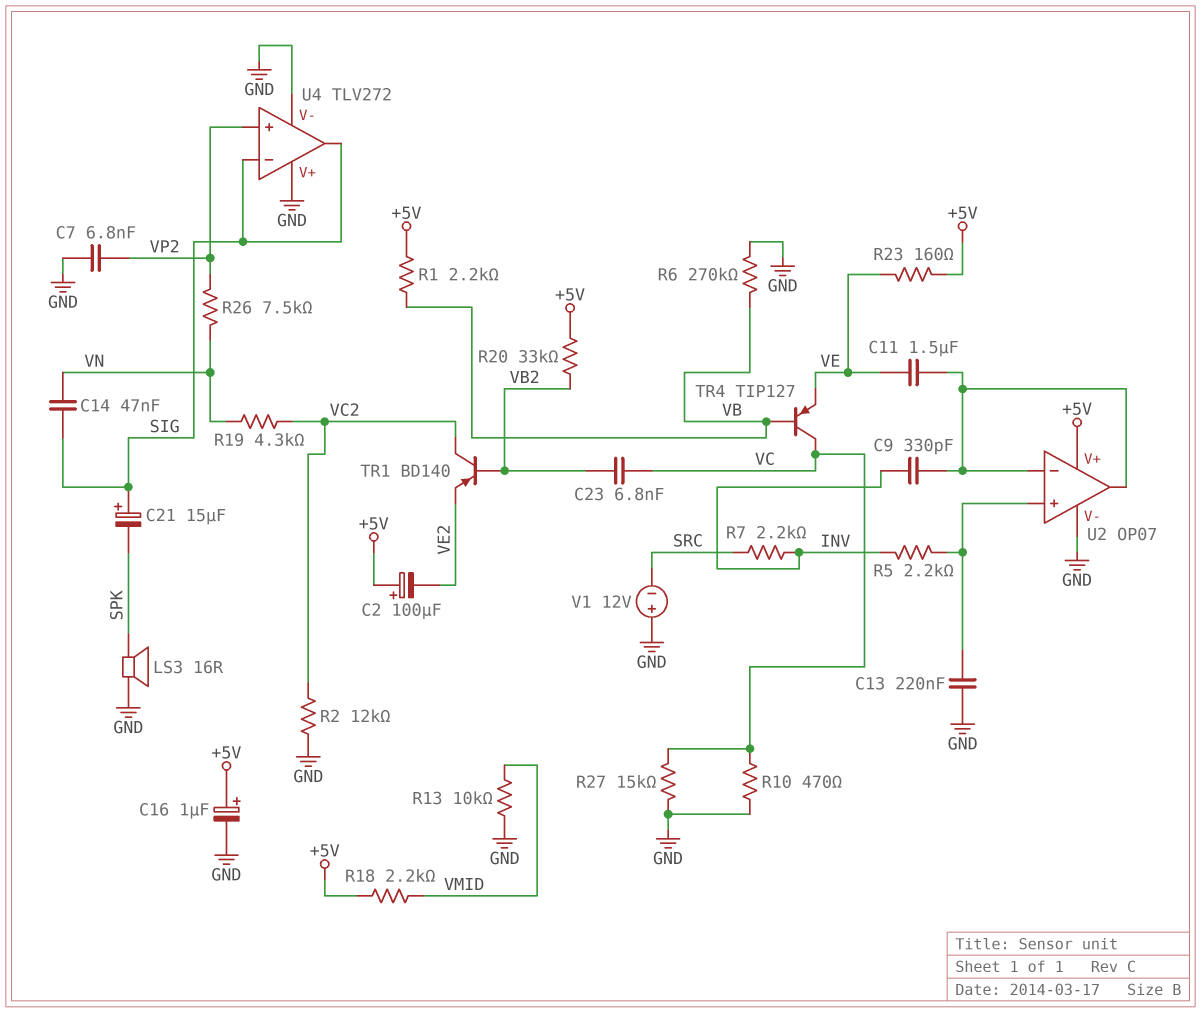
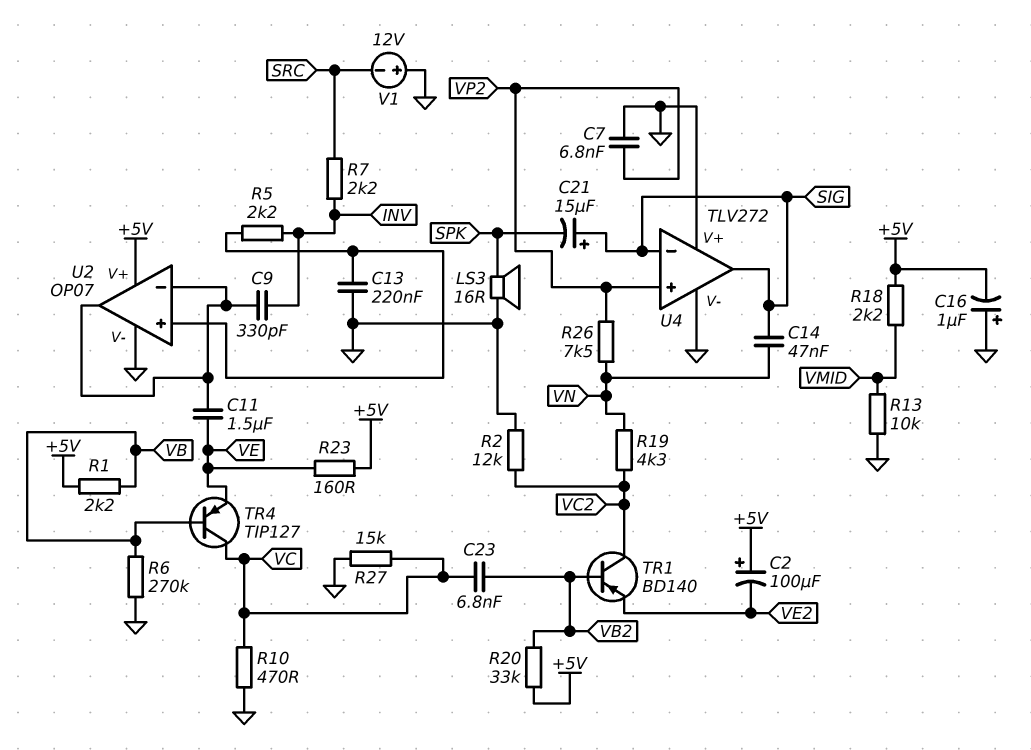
C16: 1uF (plus +5V, minus GND) -> 1uF (plus GND, minus +5V)

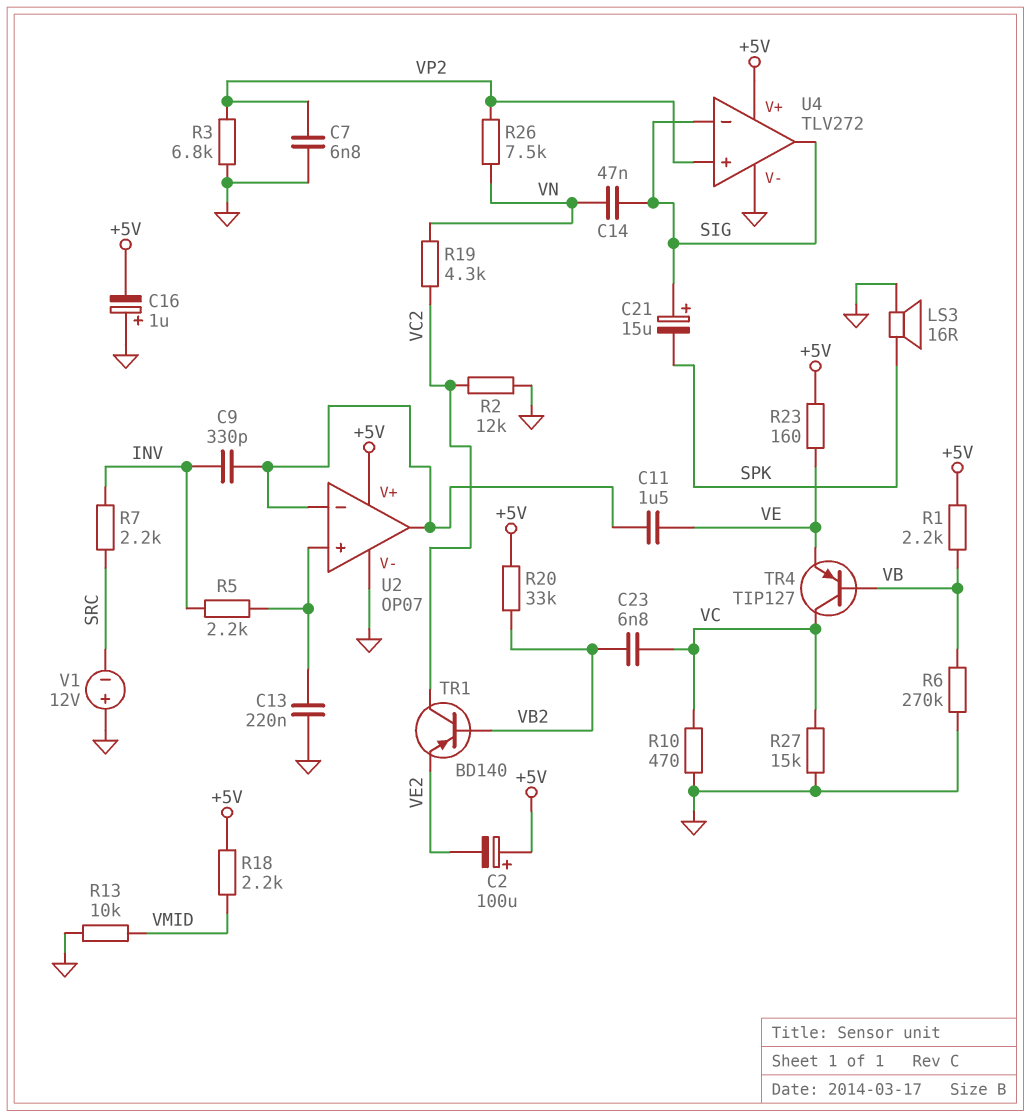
R3: none -> 6.8k (GND, VP2)
U4 pin V+: GND -> +5V

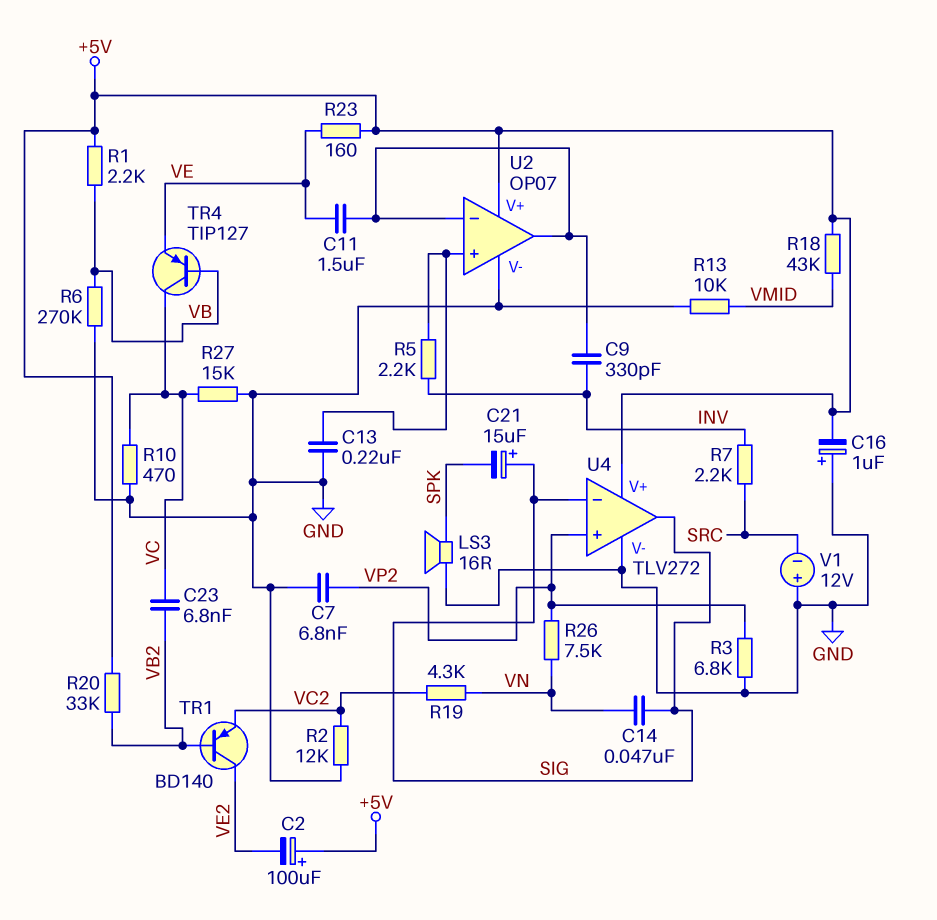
R18: 2.2k (+5V, VMID) -> 43k (+5V, VMID)
TR1: PNP BD140 (B VB2, C VC2, E VE2) -> PNP BD140 (B VB2, C VE2, E VC2)

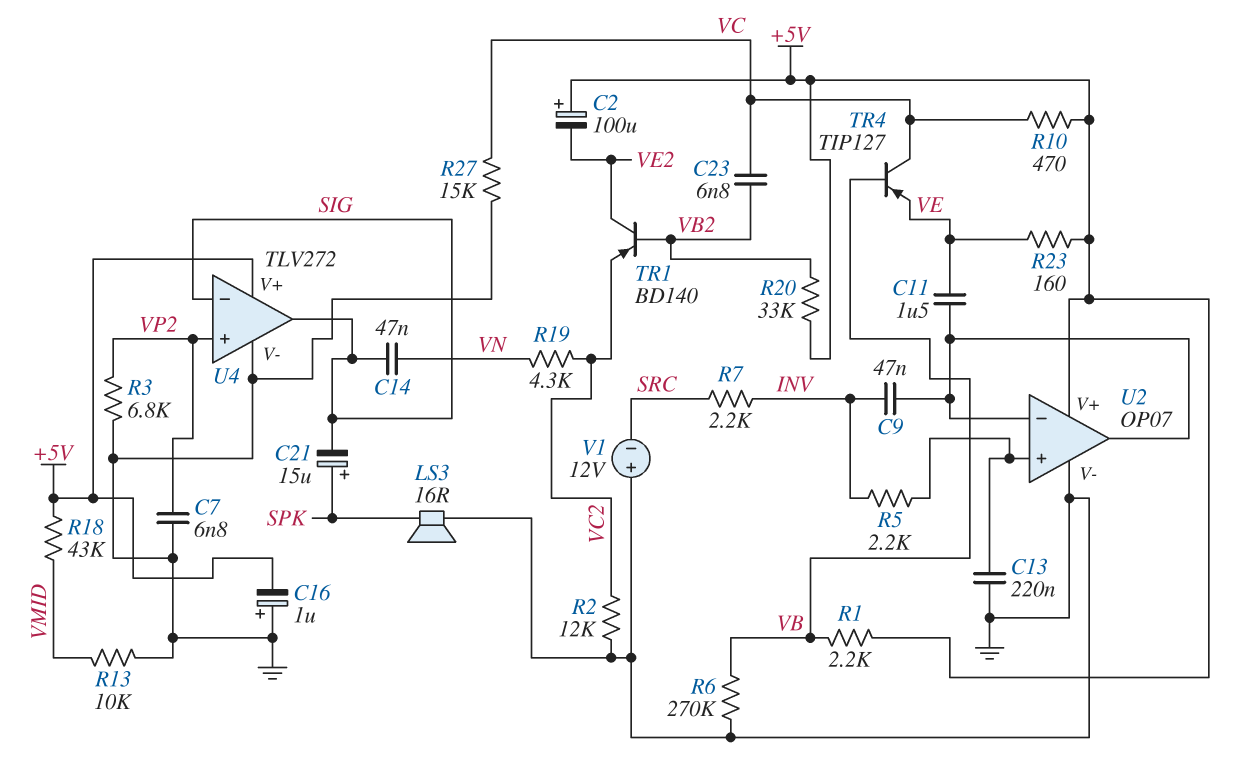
C9: 330pF (INV, U2/in-) -> 47nF (INV, U2/in-)
C21: 15uF (plus SIG, minus SPK) -> 15uF (plus SPK, minus SIG)
R10: 470 (GND, VC) -> 470 (+5V, VC)
R26: 7.5k (VN, VP2) -> none

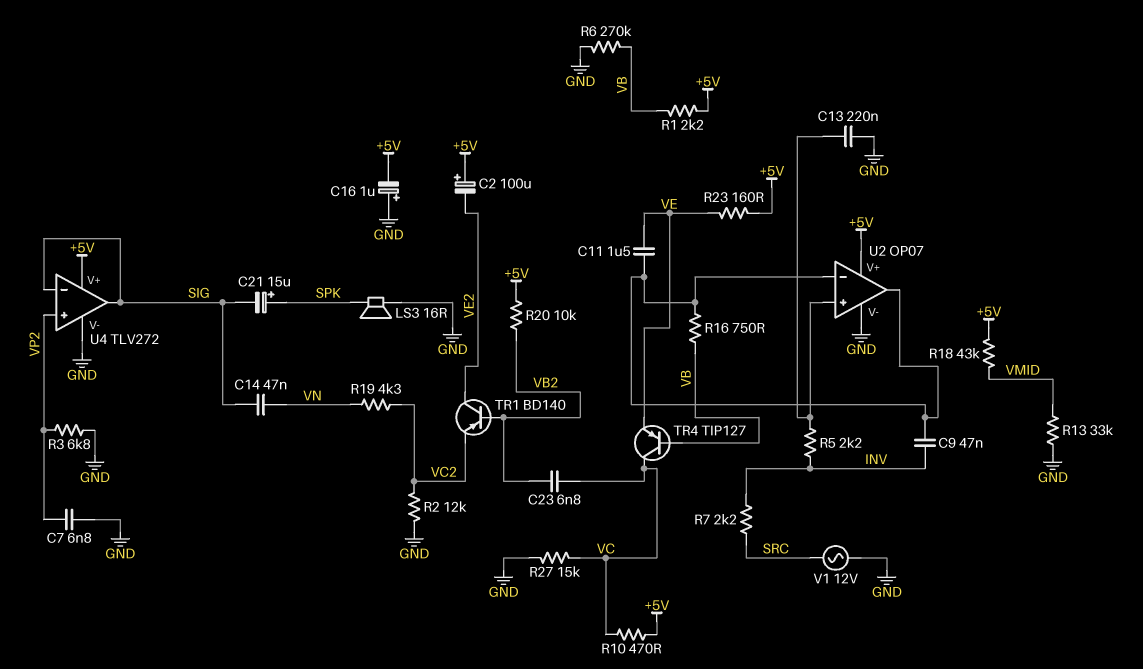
R13: 10k (GND, VMID) -> 33k (GND, VMID)
R16: none -> 750 (U2/in-, VB)
R20: 33k (+5V, VB2) -> 10k (+5V, VB2)
V1: 12V (plus GND, minus SRC) -> AC 12V (GND, SRC)

